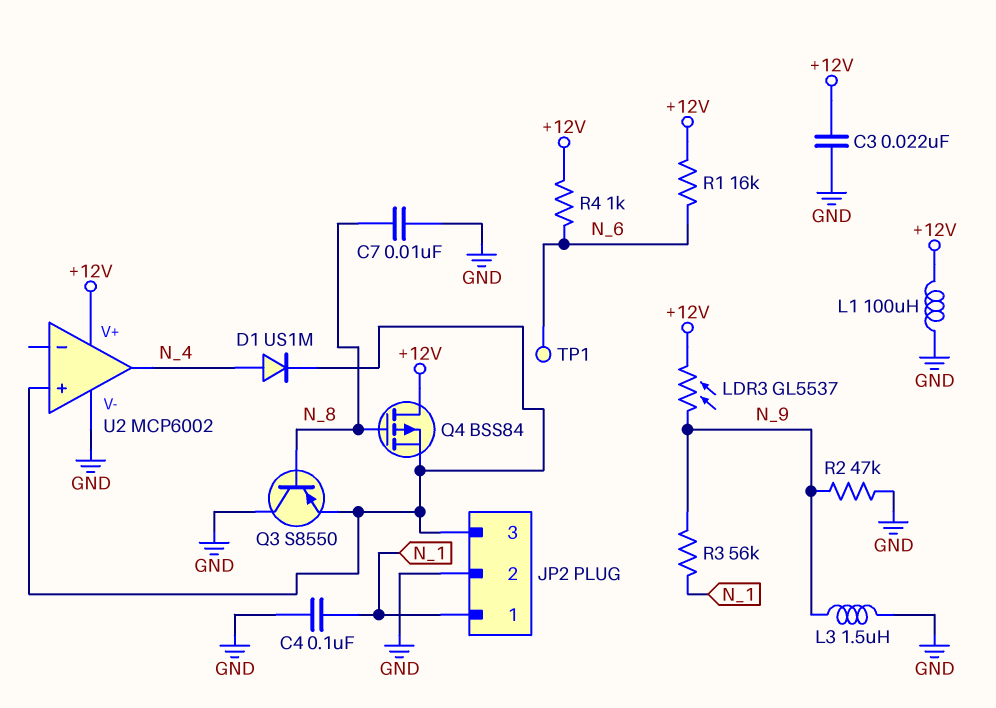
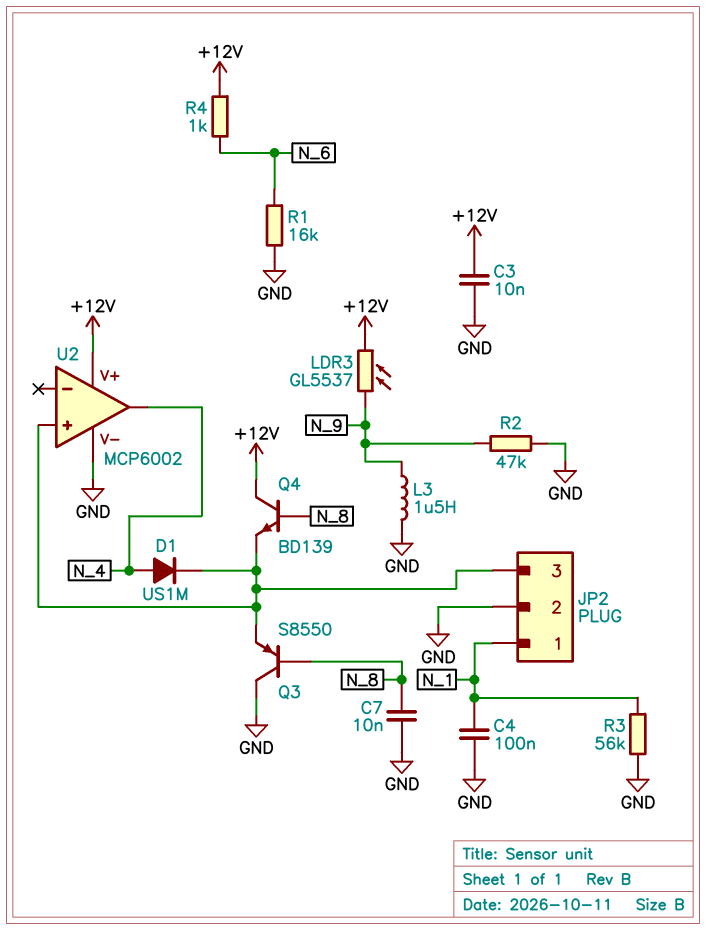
C3: 22nF (+12V, GND) -> 10nF (+12V, GND)
L1: 100uH (+12V, GND) -> none
Q4: PMOS BSS84 (G N_8, D +12V, S JP2/3) -> NPN BD139 (B N_8, C +12V, E JP2/3)
R1: 16k (+12V, N_6) -> 16k (GND, N_6)
R3: 56k (N_1, N_9) -> 56k (GND, N_1)
TP1: test point (N_6) -> none

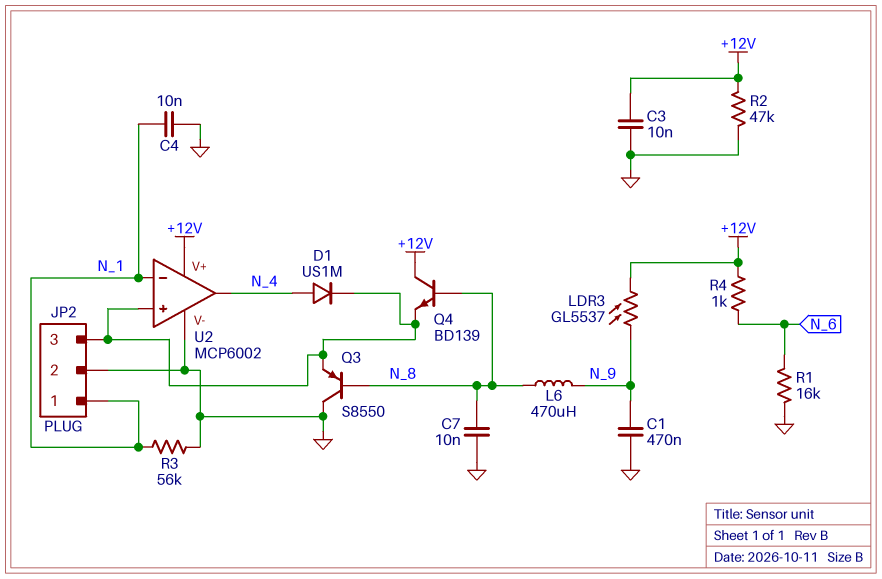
C1: none -> 470nF (GND, N_9)
C4: 100nF (GND, N_1) -> 10nF (GND, N_1)
L3: 1.5uH (GND, N_9) -> none
L6: none -> 470uH (N_8, N_9)
R2: 47k (GND, N_9) -> 47k (+12V, GND)
U2 pin in-: none -> N_1

